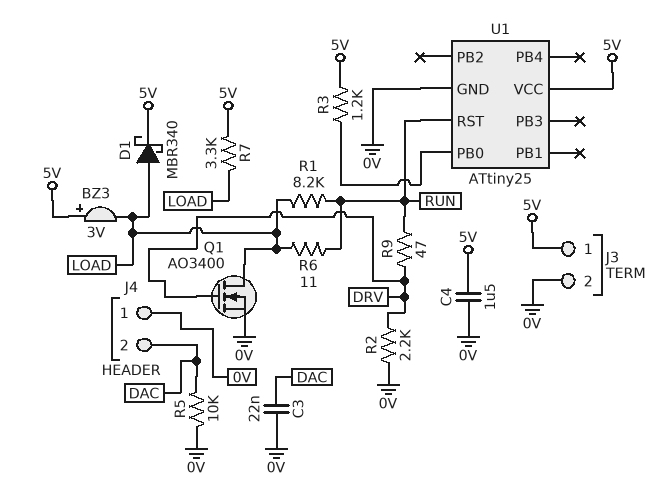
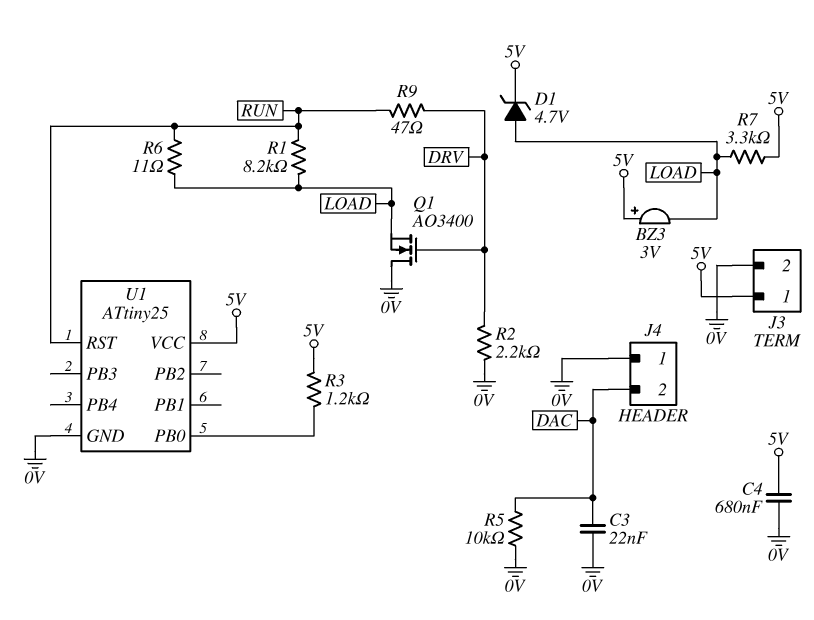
C4: 1.5uF (0V, 5V) -> 680nF (0V, 5V)
D1: schottky MBR340 (A LOAD, K 5V) -> zener 4.7V (A LOAD, K 5V)
Q1: NMOS AO3400 (G DRV, D LOAD, S 0V) -> NMOS AO3400 (G DRV, D 0V, S LOAD)

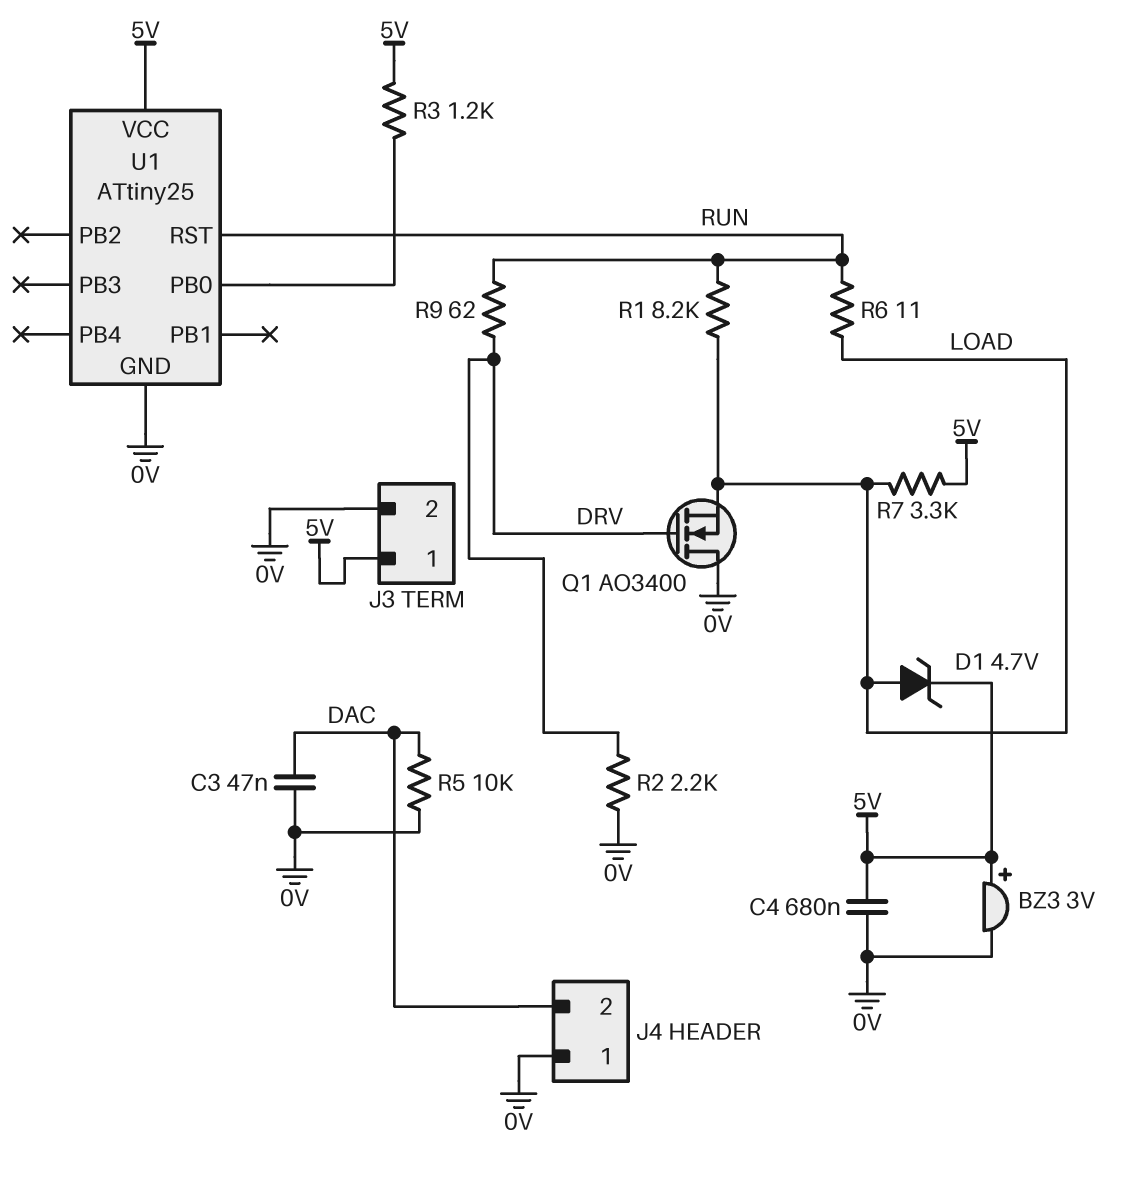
BZ3: buzzer 3V (plus 5V, minus LOAD) -> buzzer 3V (plus 5V, minus 0V)
C3: 22nF (0V, DAC) -> 47nF (0V, DAC)
R9: 47 (DRV, RUN) -> 62 (DRV, RUN)

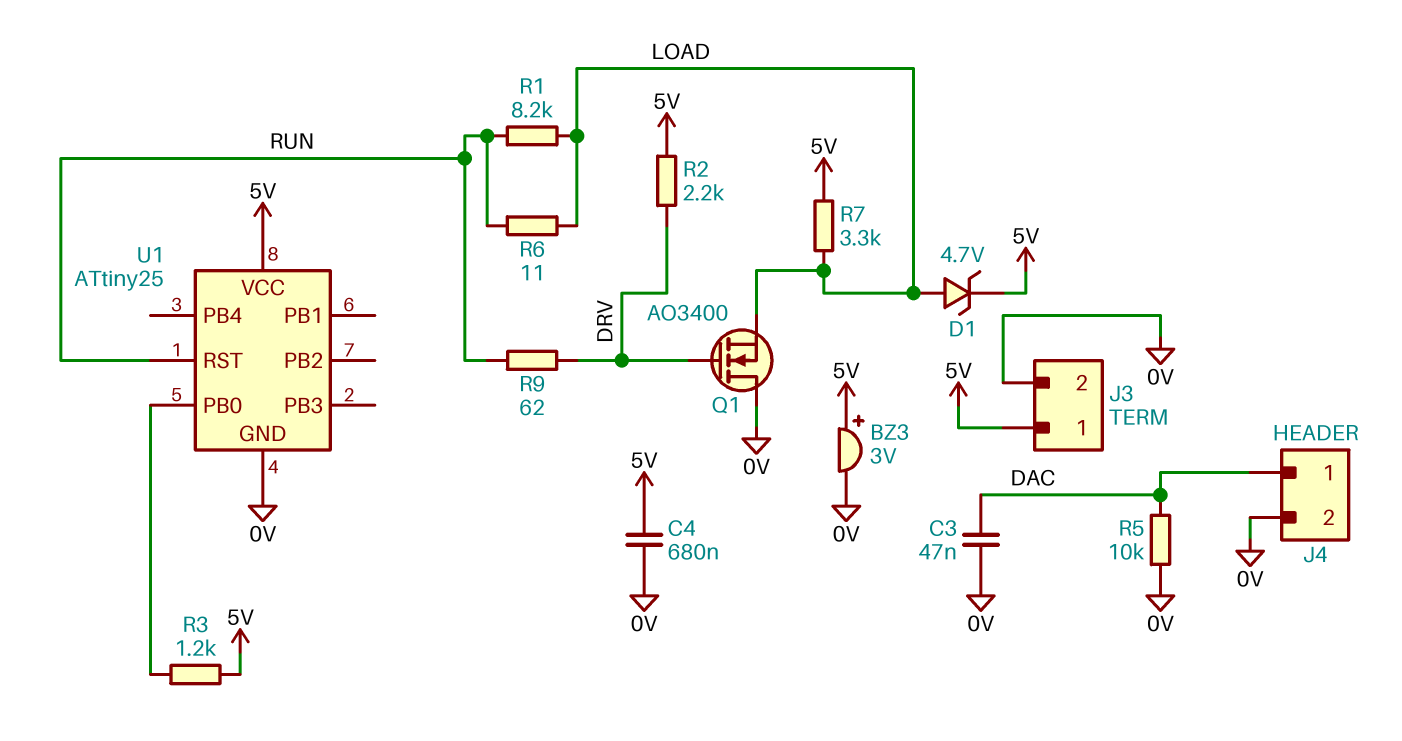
J4 pin 1: 0V -> DAC
J4 pin 2: DAC -> 0V
R2: 2.2k (0V, DRV) -> 2.2k (5V, DRV)

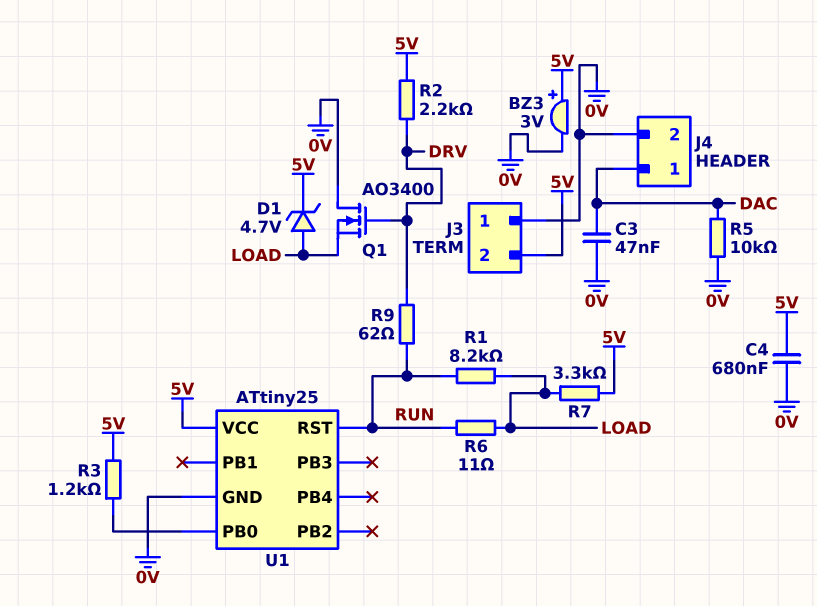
J3 pin 1: 5V -> 0V
J3 pin 2: 0V -> 5V

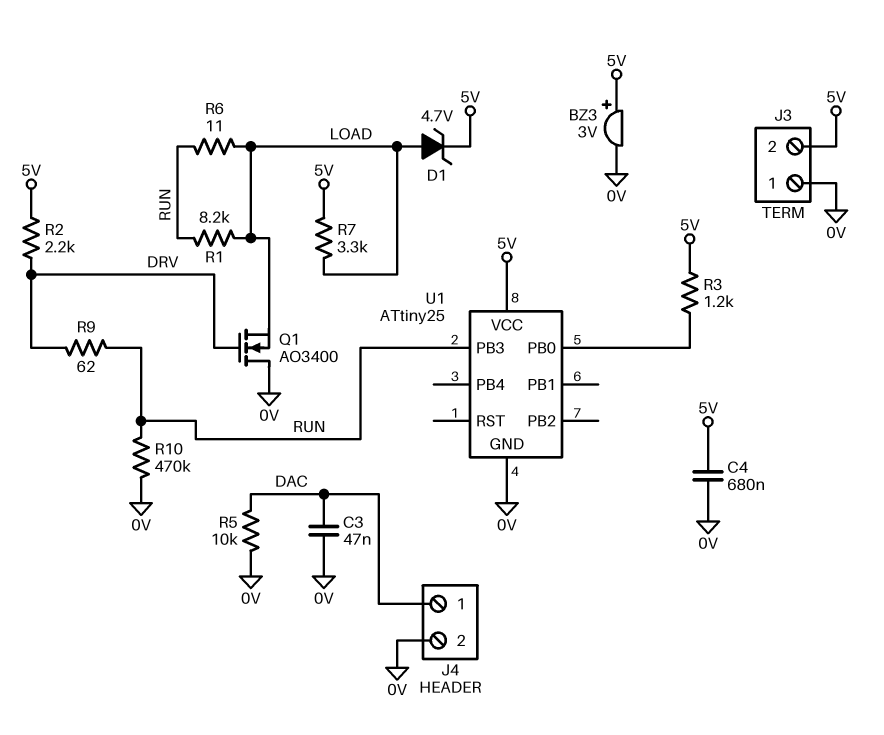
R10: none -> 470k (0V, RUN)
U1 pin PB3: none -> RUN
U1 pin RST: RUN -> none

